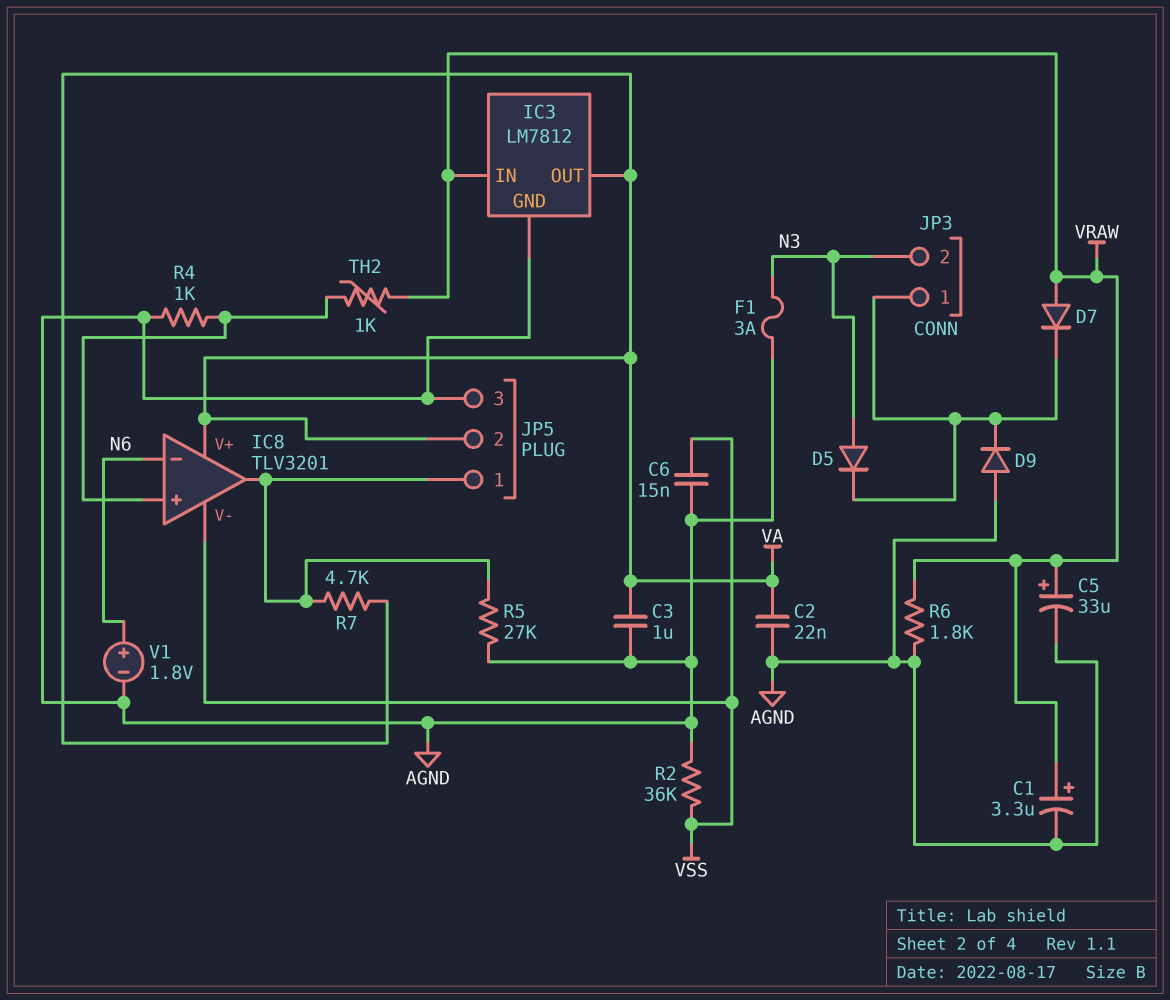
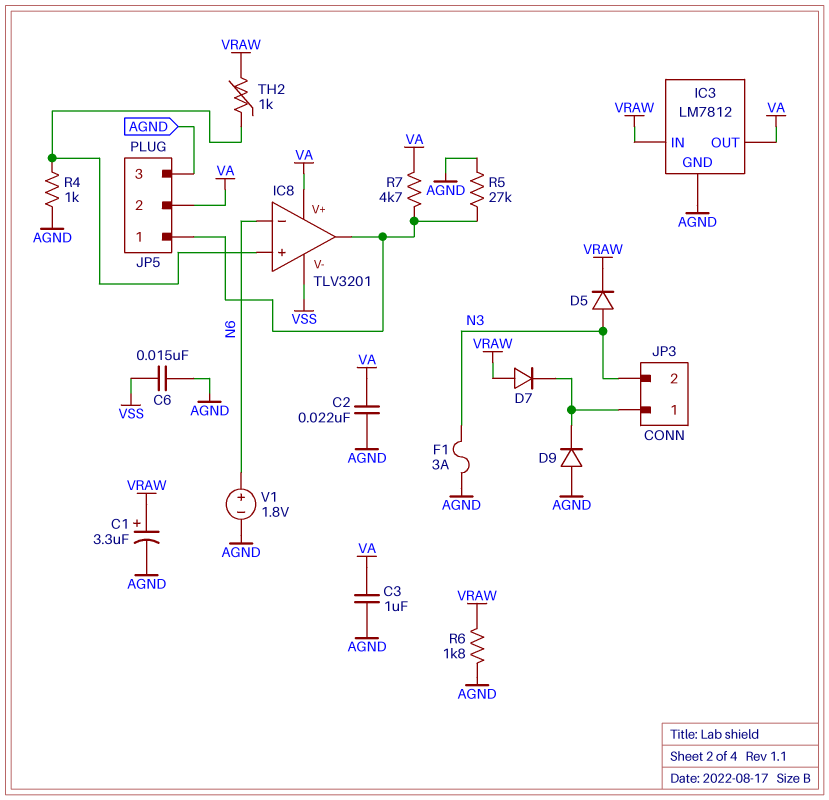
C5: 33uF (plus VRAW, minus AGND) -> none
D5: diode (A N3, K JP3/1) -> diode (A N3, K VRAW)
R2: 36k (AGND, VSS) -> none

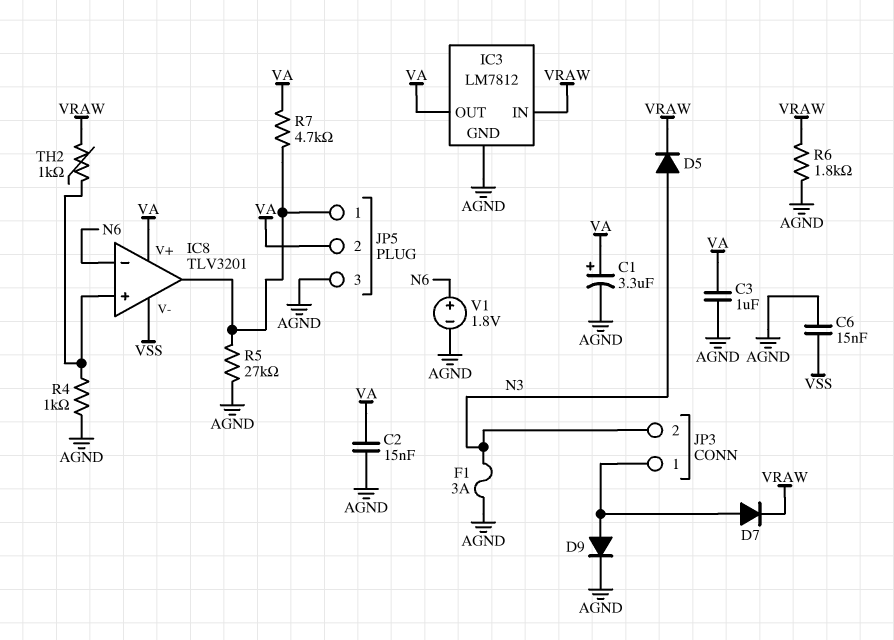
C1: 3.3uF (plus VRAW, minus AGND) -> 3.3uF (plus VA, minus AGND)
C2: 22nF (AGND, VA) -> 15nF (AGND, VA)
D7: diode (A VRAW, K JP3/1) -> diode (A JP3/1, K VRAW)
D9: diode (A AGND, K JP3/1) -> diode (A JP3/1, K AGND)

